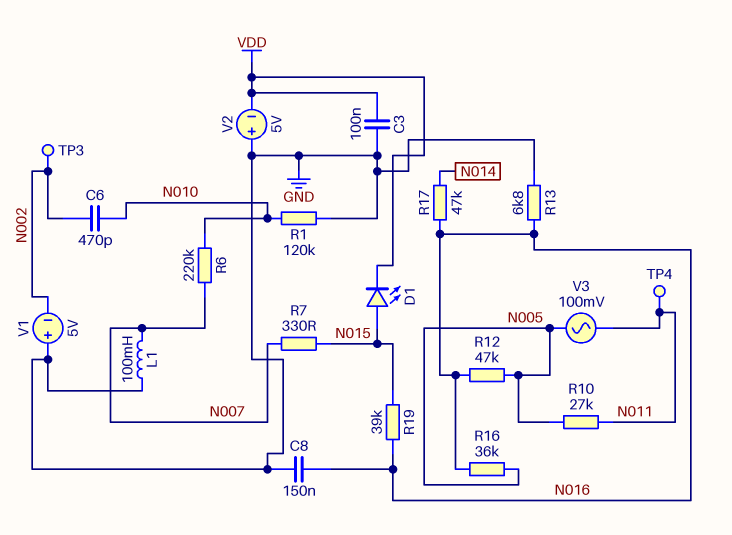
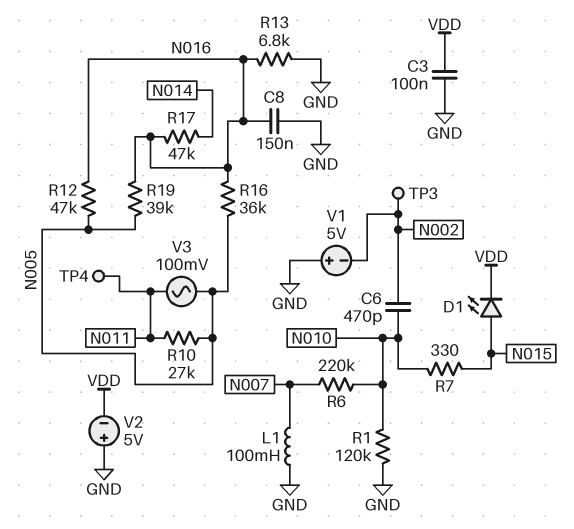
R7: 330 (N007, N015) -> 330 (N010, N015)
R19: 39k (N015, N016) -> 39k (N005, N016)

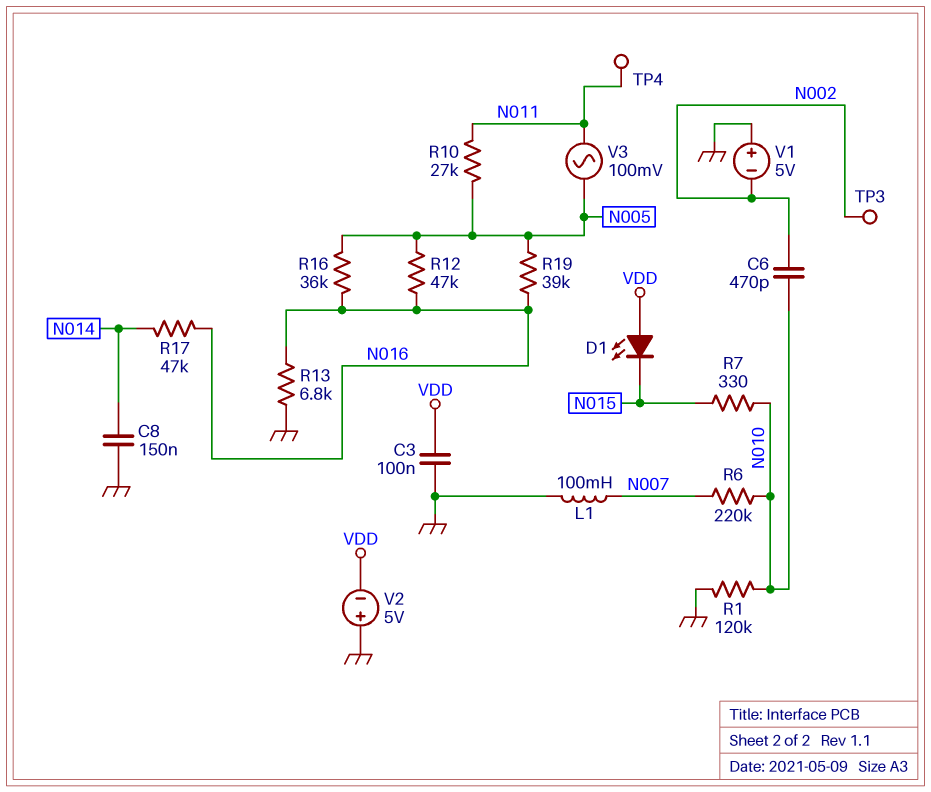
C8: 150nF (GND, N016) -> 150nF (GND, N014)
D1: LED (A N015, K VDD) -> LED (A VDD, K N015)

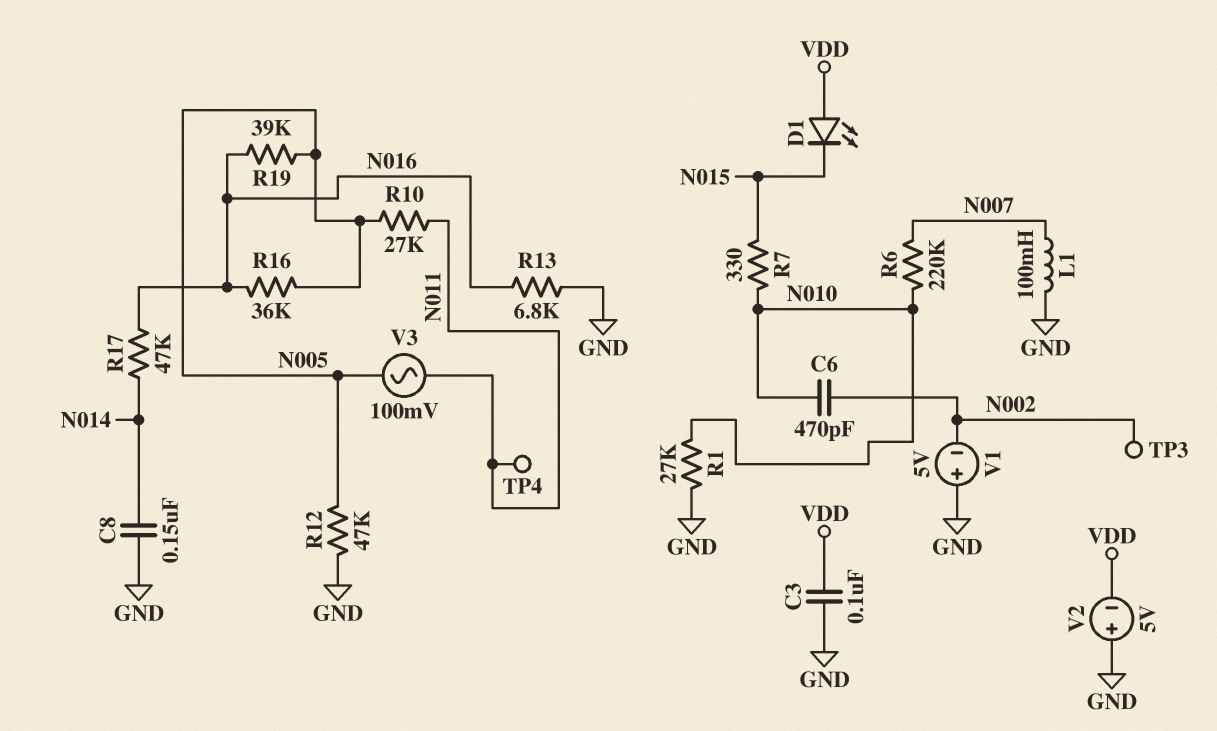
R1: 120k (GND, N010) -> 27k (GND, N010)
R12: 47k (N005, N016) -> 47k (GND, N005)

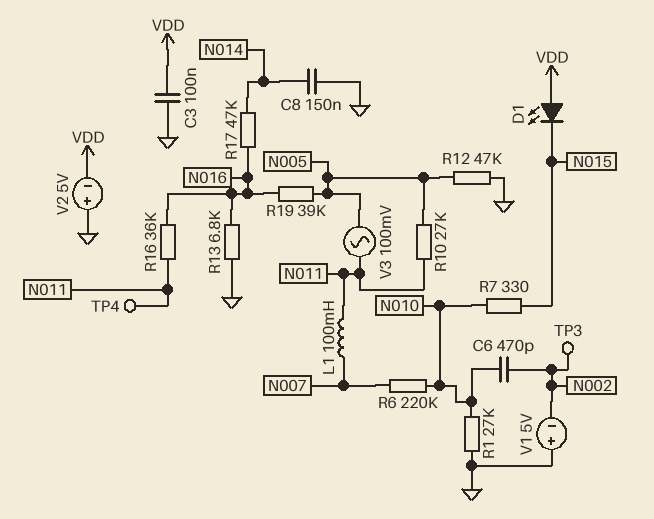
L1: 100mH (GND, N007) -> 100mH (N007, N011)
R16: 36k (N005, N016) -> 36k (N011, N016)

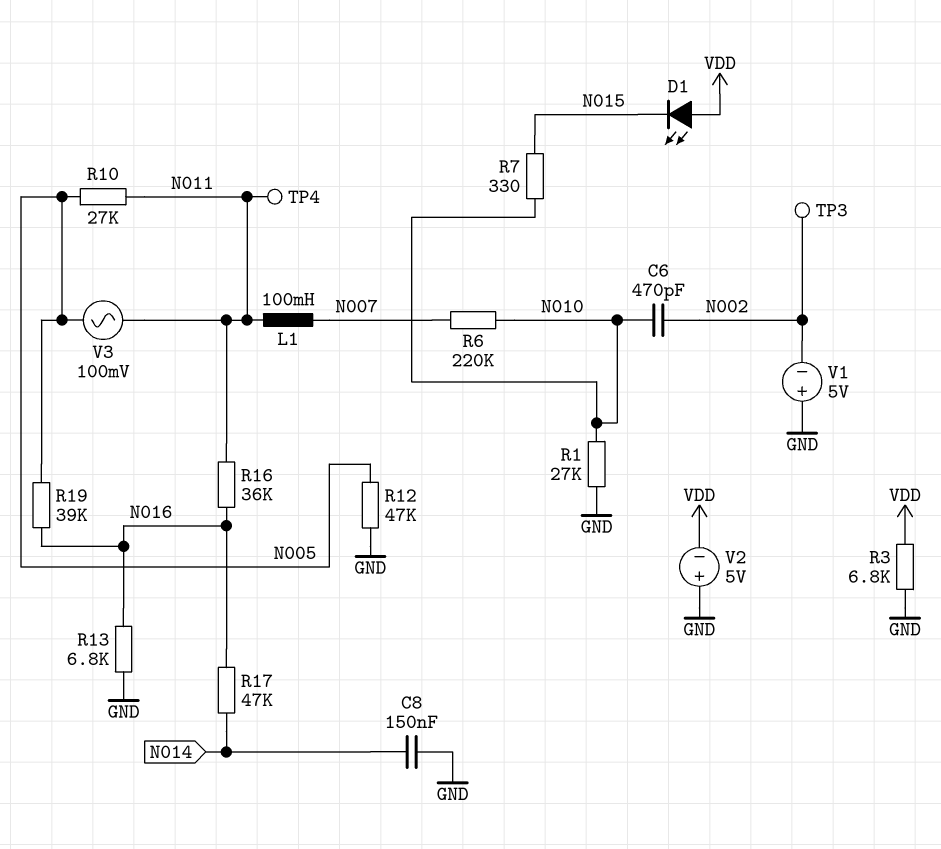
C3: 100nF (GND, VDD) -> none
R3: none -> 6.8k (GND, VDD)

